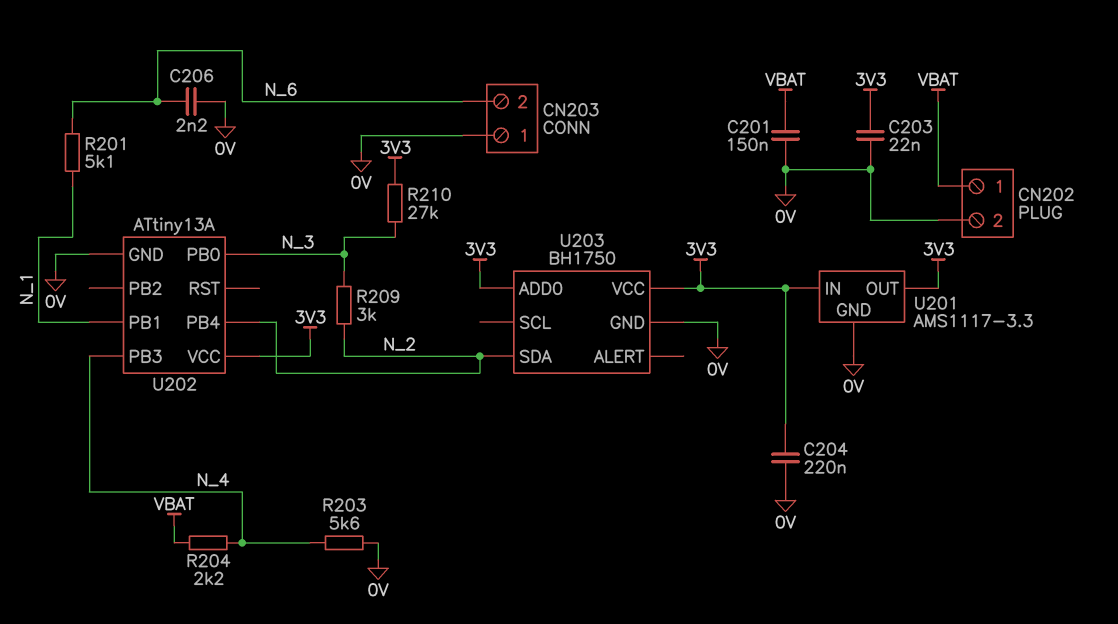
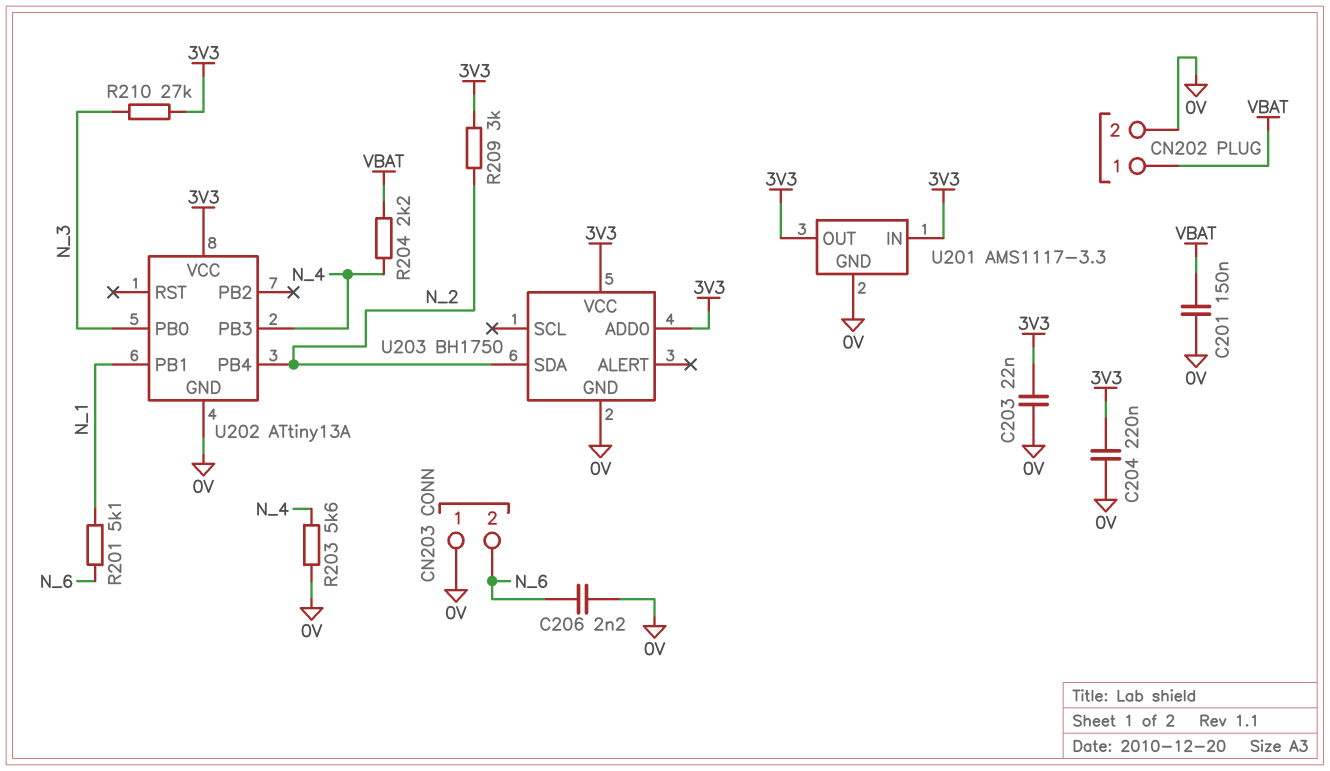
R209: 3k (N_2, N_3) -> 3k (3V3, N_2)

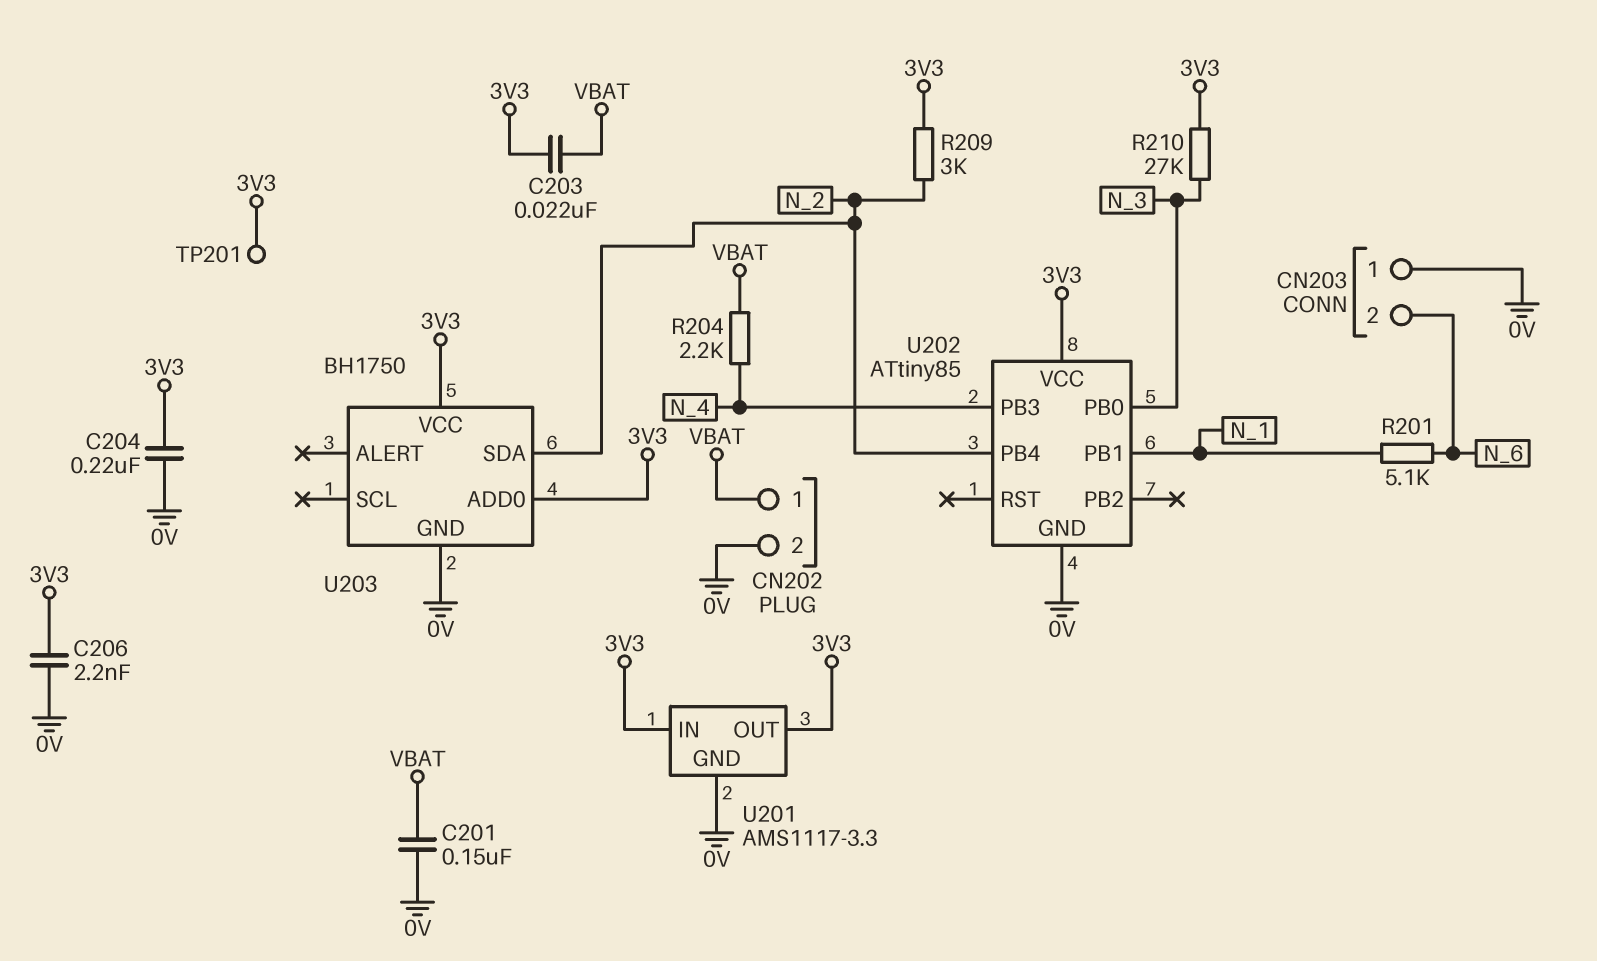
C203: 22nF (0V, 3V3) -> 22nF (3V3, VBAT)
C206: 2.2nF (0V, N_6) -> 2.2nF (0V, 3V3)
R203: 5.6k (0V, N_4) -> none
TP201: none -> test point (3V3)
U202: ATtiny13A -> ATtiny85

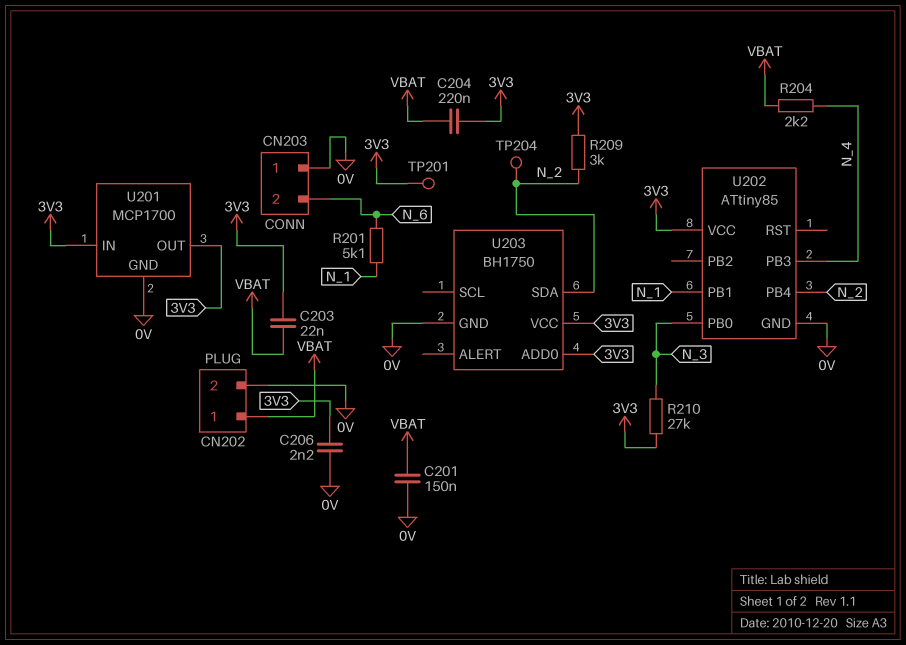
C204: 220nF (0V, 3V3) -> 220nF (3V3, VBAT)
TP204: none -> test point (N_2)
U201: AMS1117-3.3 -> MCP1700

